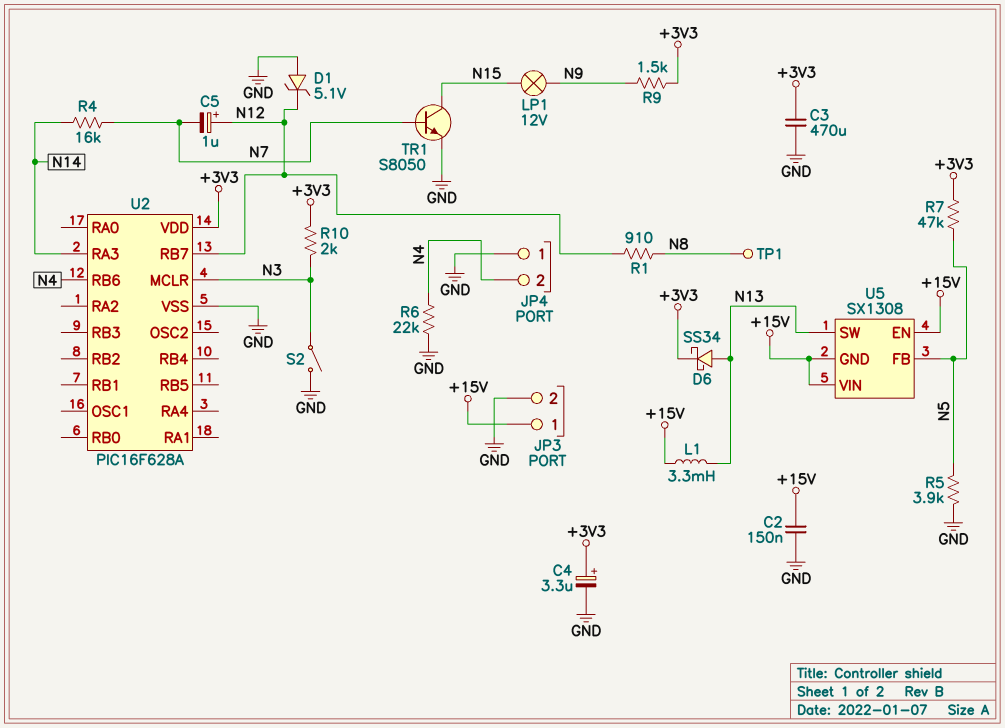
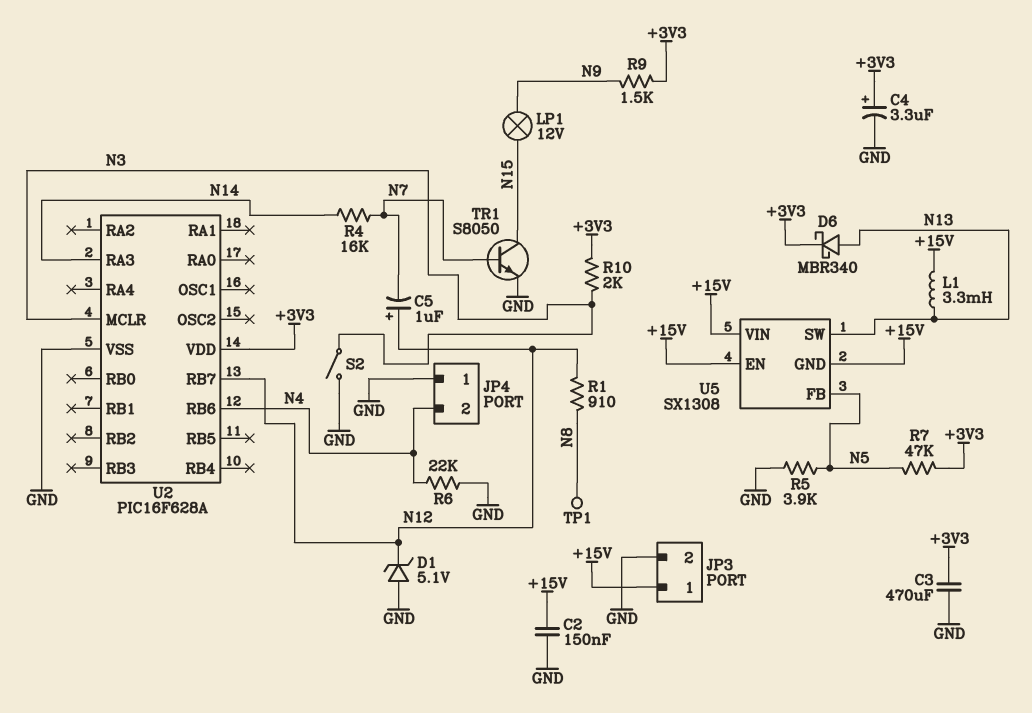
D6: schottky SS34 (A N13, K +3V3) -> schottky MBR340 (A N13, K +3V3)

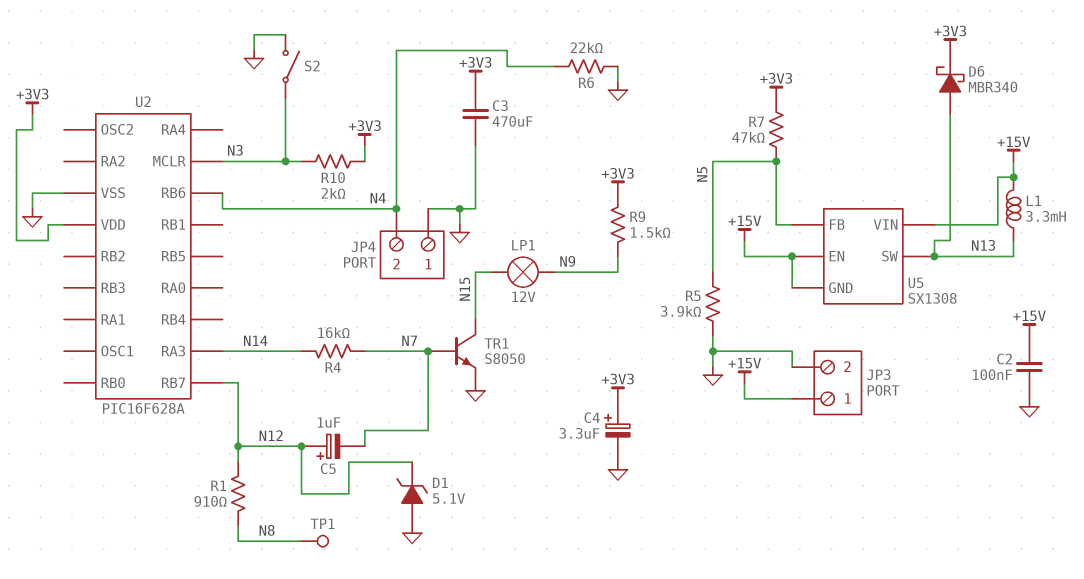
C2: 150nF (+15V, GND) -> 100nF (+15V, GND)

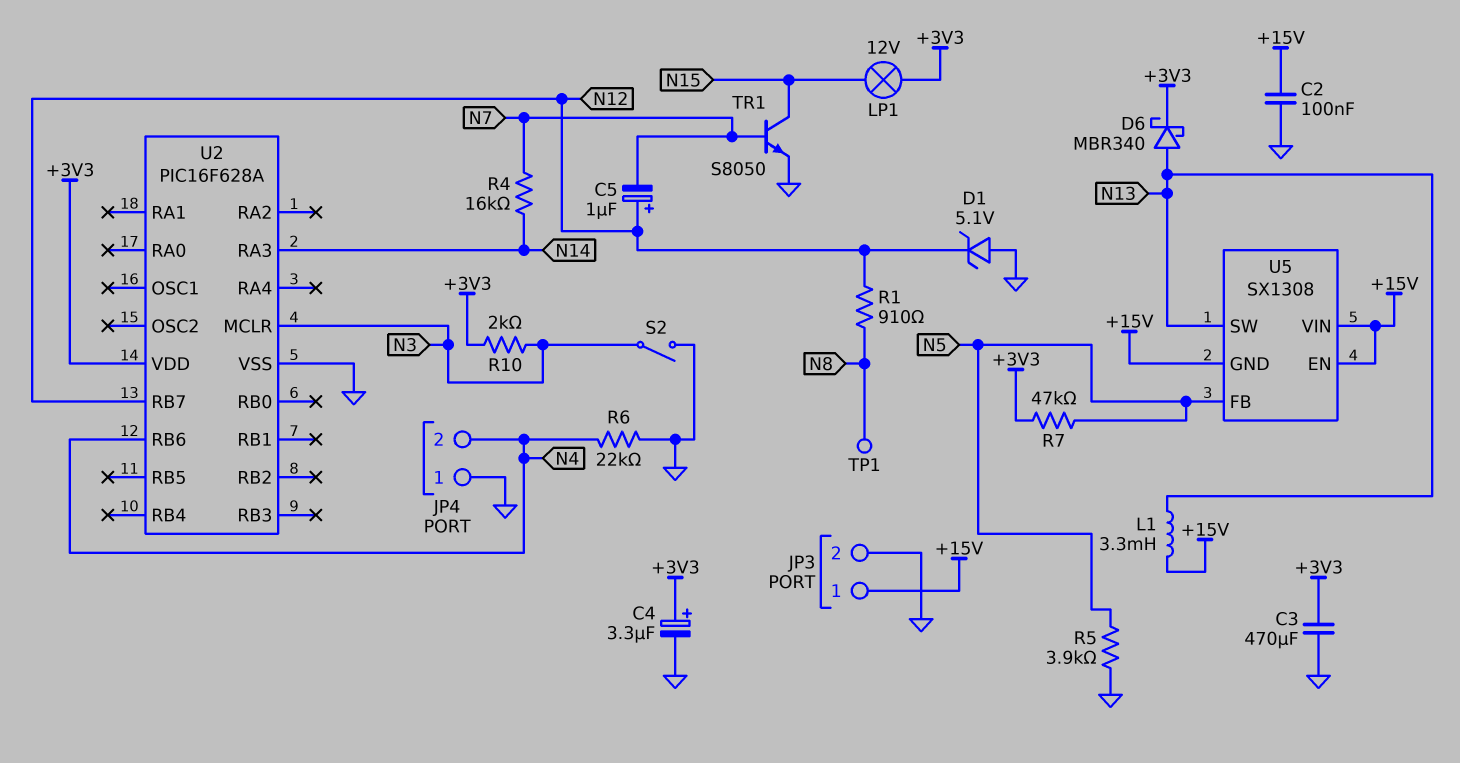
LP1: lamp 12V (N9, N15) -> lamp 12V (+3V3, N15)
R9: 1.5k (+3V3, N9) -> none

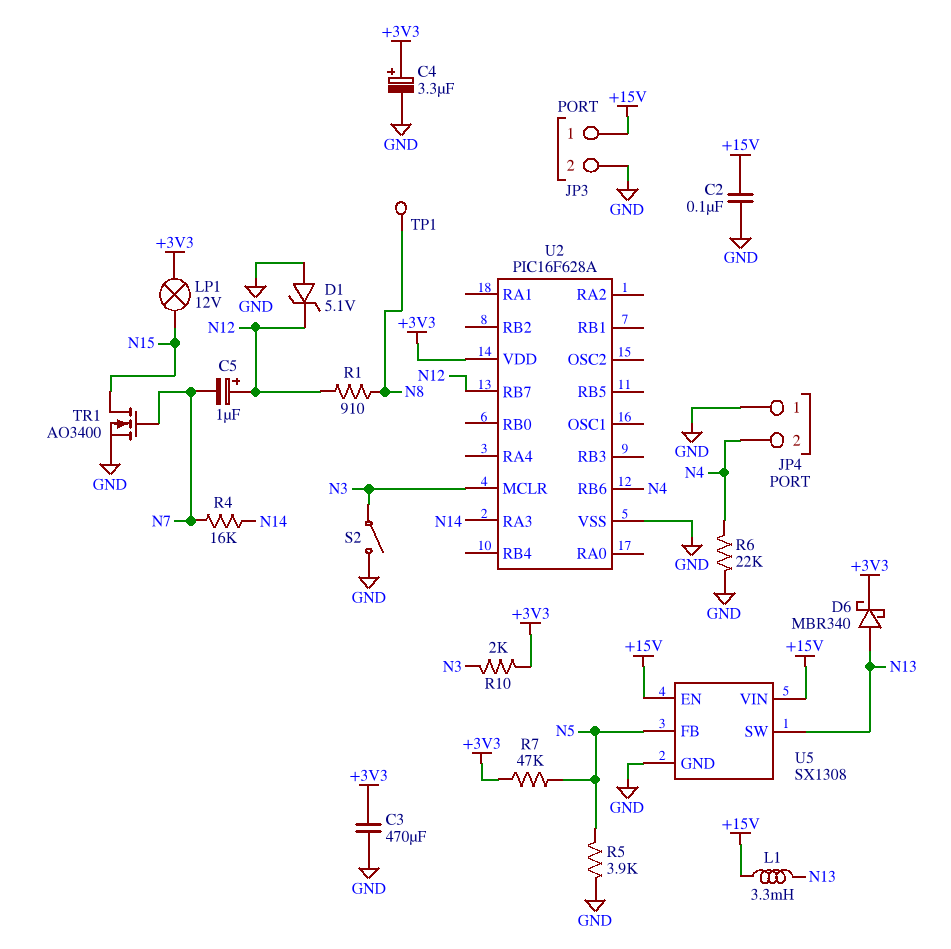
TR1: NPN S8050 (B N7, C N15, E GND) -> NMOS AO3400 (G N7, D N15, S GND)
U5 pin GND: +15V -> GND

